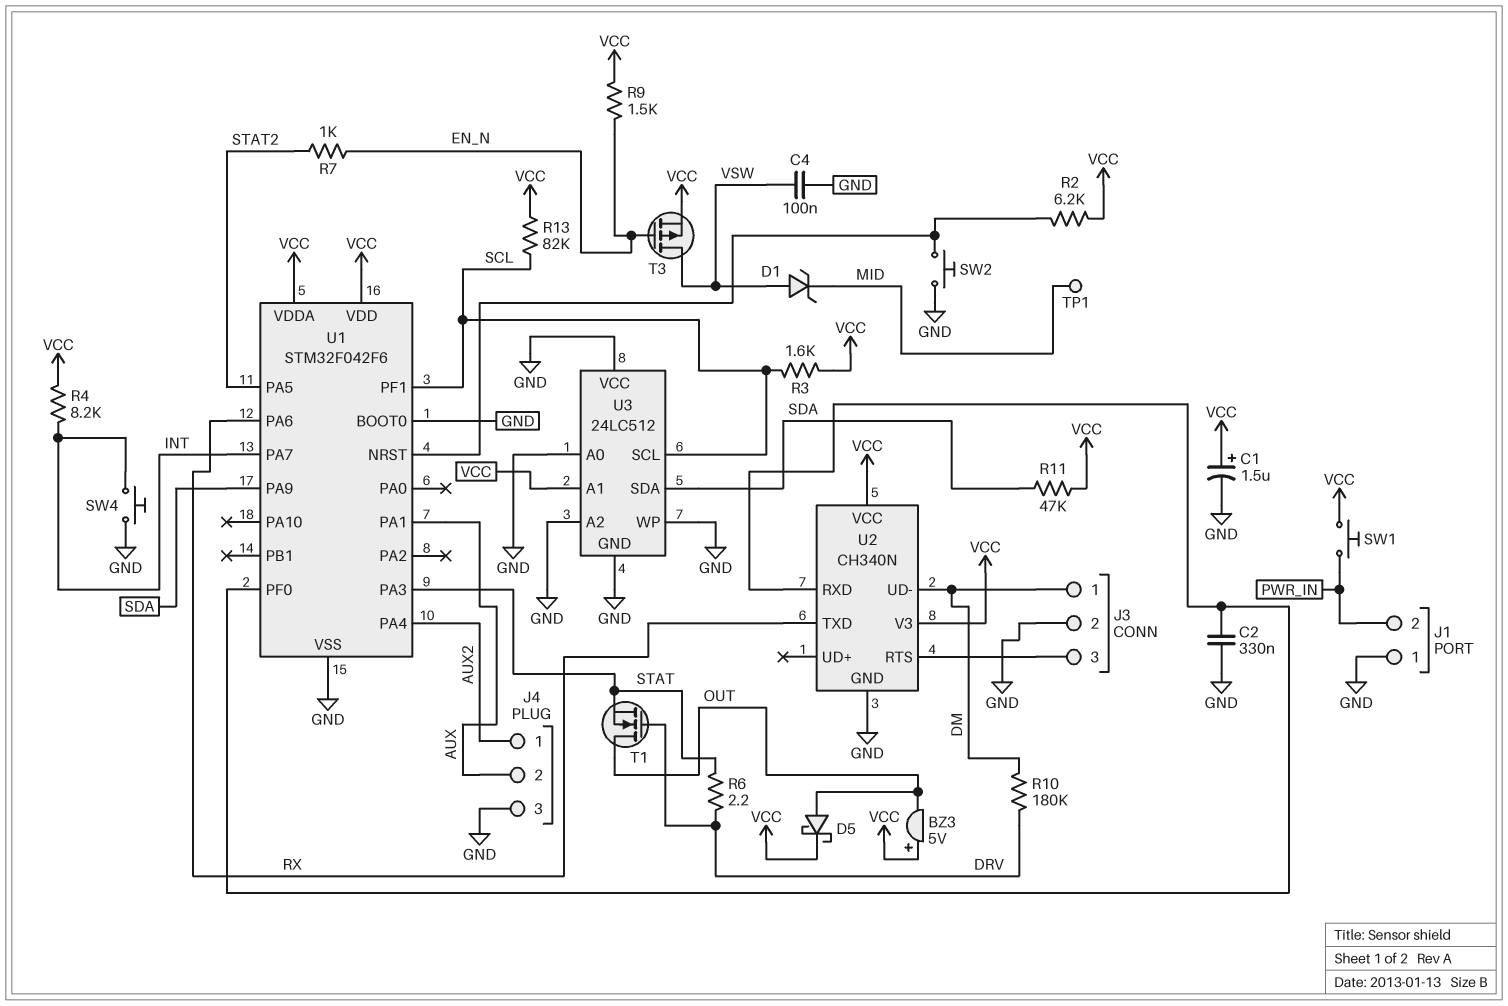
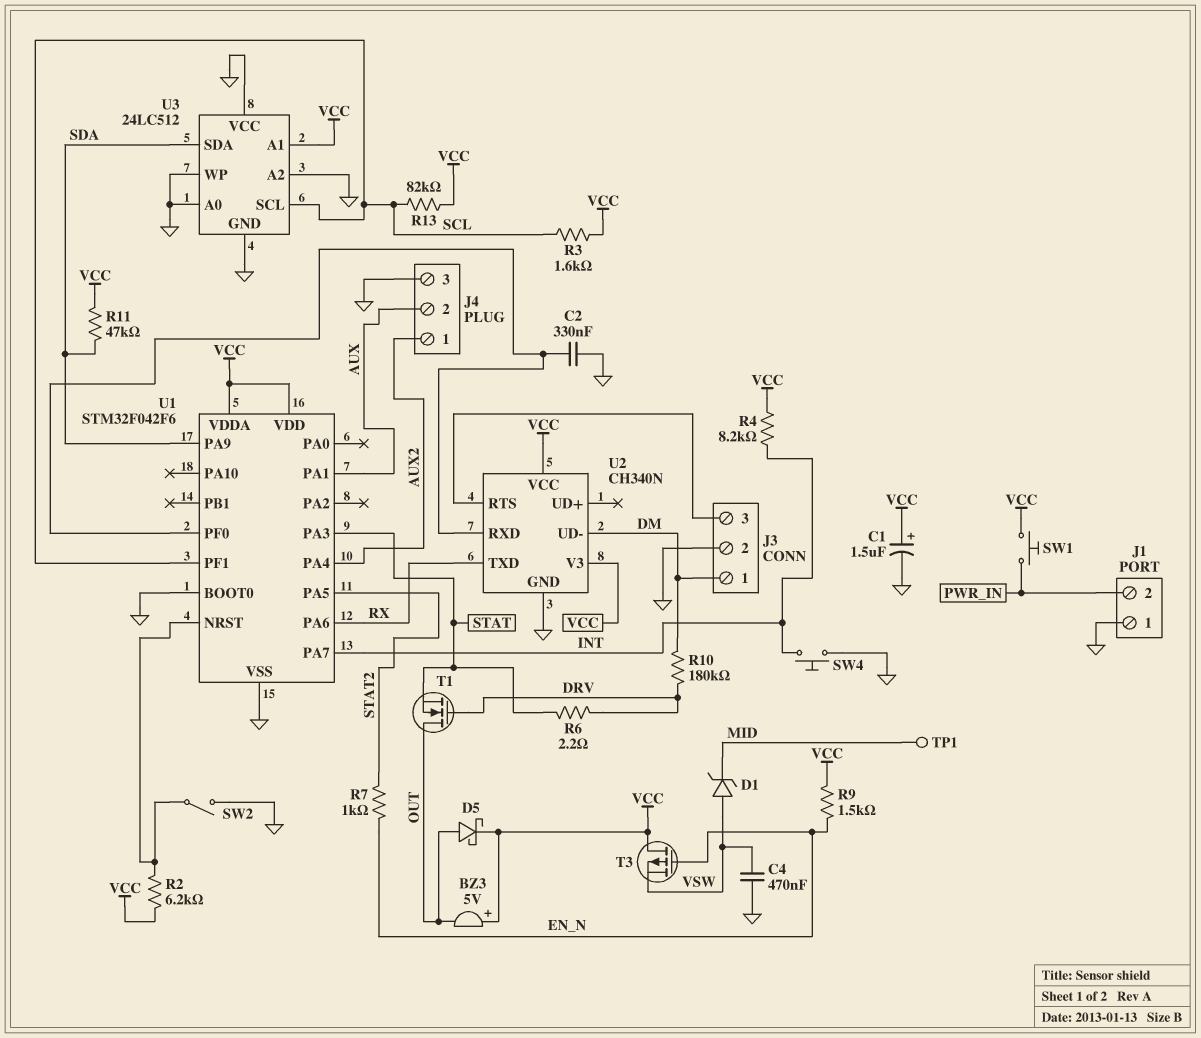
C4: 100nF (GND, VSW) -> 470nF (GND, VSW)
SW2: button (GND, U1/NRST) -> switch (GND, U1/NRST)
T3: PMOS (G EN_N, D VSW, S VCC) -> PMOS (G EN_N, D VCC, S VSW)

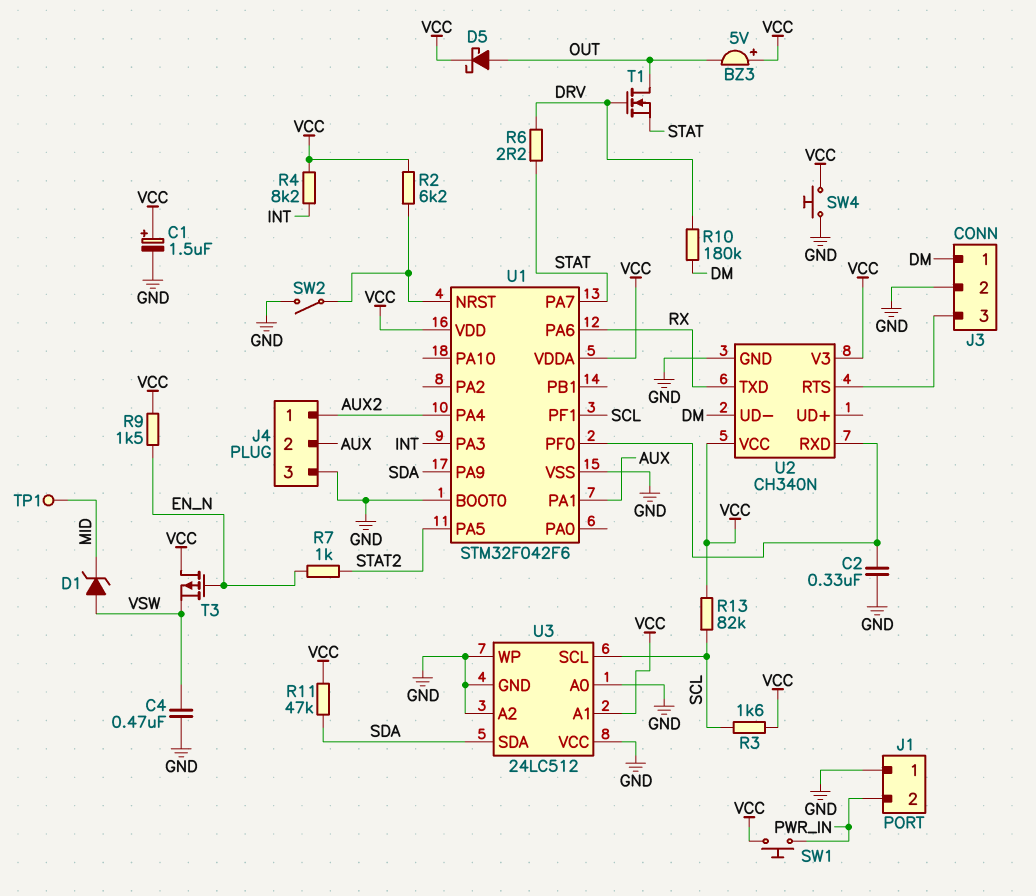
SW4: button (GND, INT) -> button (GND, VCC)
U1 pin PA3: STAT -> INT
U1 pin PA7: INT -> STAT

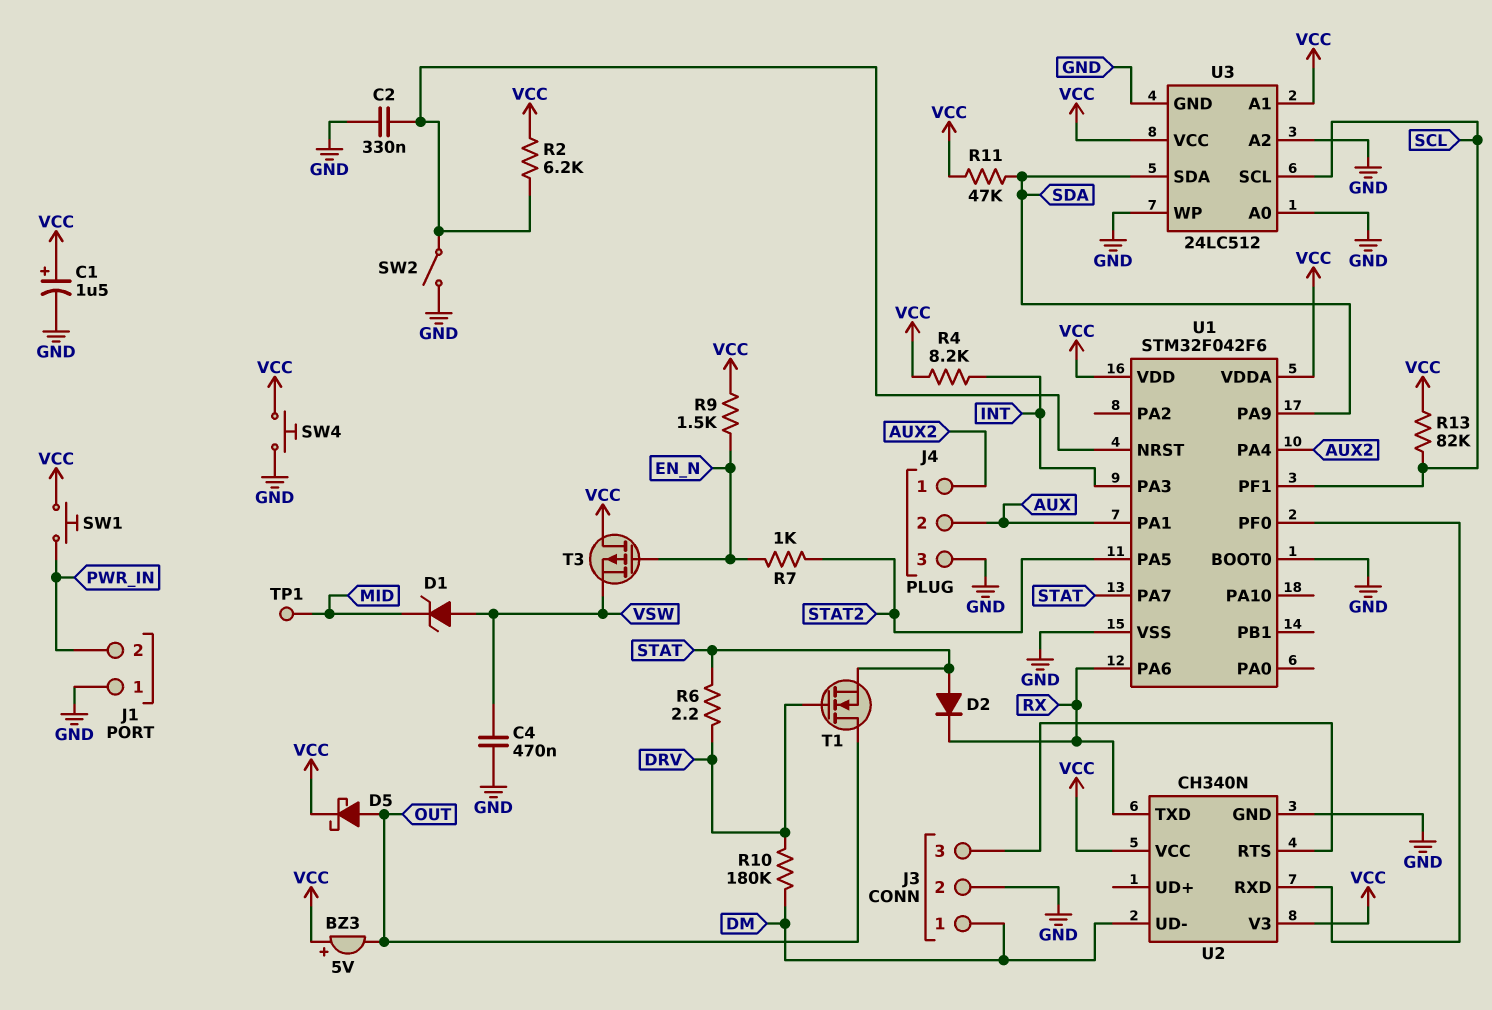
C2: 330nF (GND, U1/PF0) -> 330nF (GND, U1/NRST)
D2: none -> diode (A STAT, K RX)
R3: 1.6k (SCL, VCC) -> none
U3 pin VCC: GND -> VCC

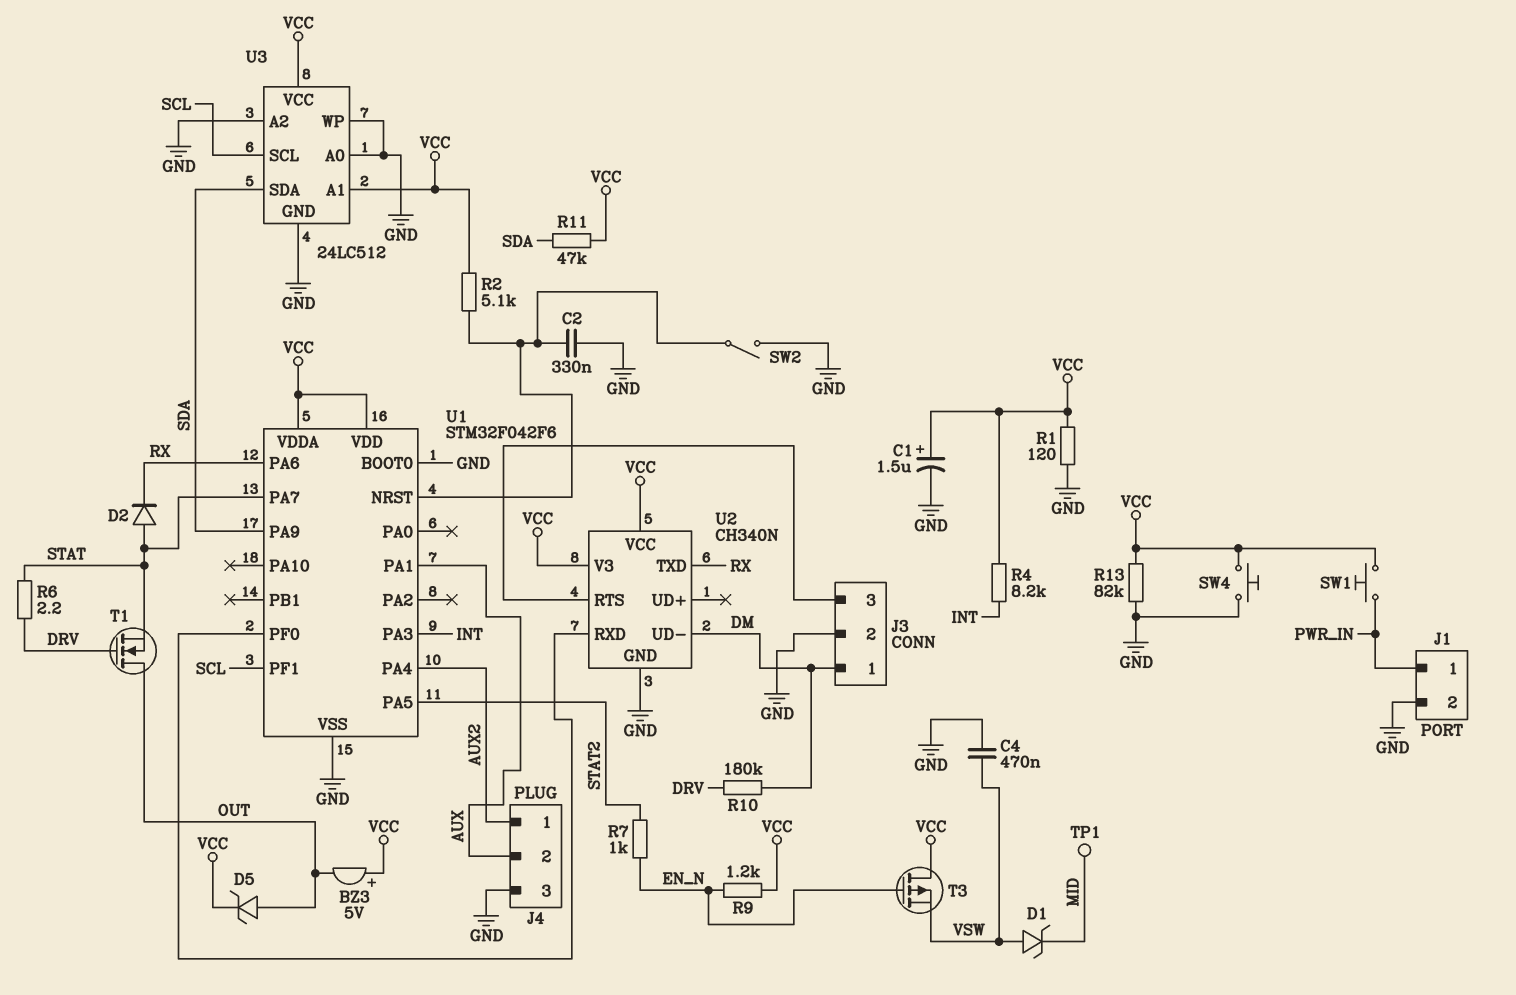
D5: schottky (A OUT, K VCC) -> zener (A OUT, K VCC)
J1 pin 1: GND -> PWR_IN
J1 pin 2: PWR_IN -> GND
R1: none -> 120 (GND, VCC)
R2: 6.2k (U1/NRST, VCC) -> 5.1k (U1/NRST, VCC)
R9: 1.5k (EN_N, VCC) -> 1.2k (EN_N, VCC)
R13: 82k (SCL, VCC) -> 82k (GND, VCC)

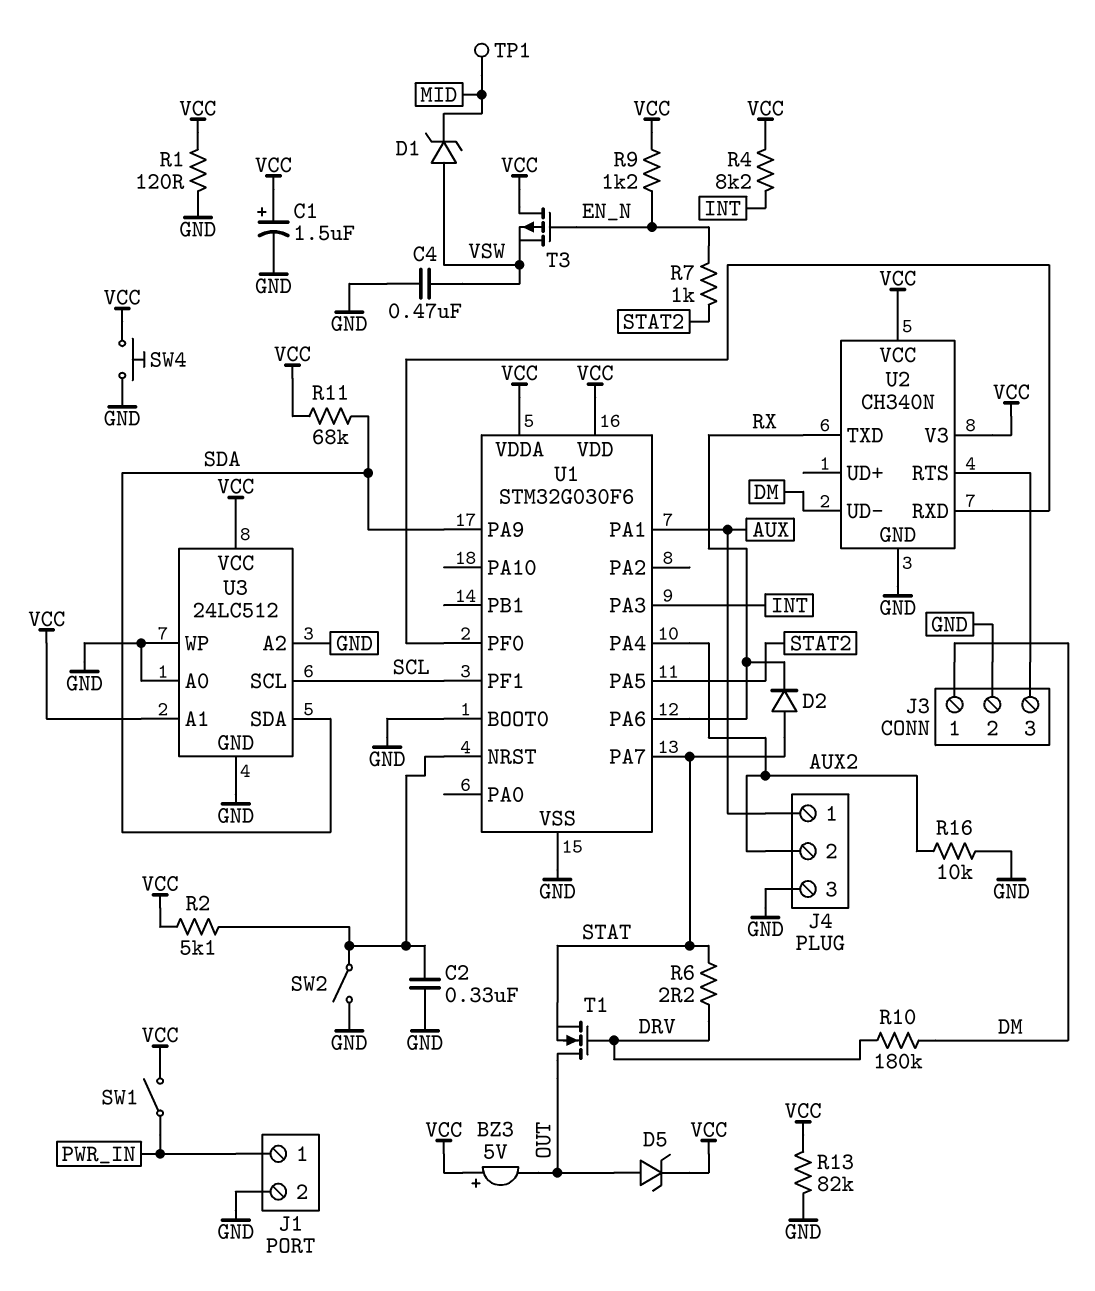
J4 pin 1: AUX2 -> AUX
J4 pin 2: AUX -> AUX2
R11: 47k (SDA, VCC) -> 68k (SDA, VCC)
R16: none -> 10k (AUX2, GND)
SW1: button (PWR_IN, VCC) -> switch (PWR_IN, VCC)
U1: STM32F042F6 -> STM32G030F6

